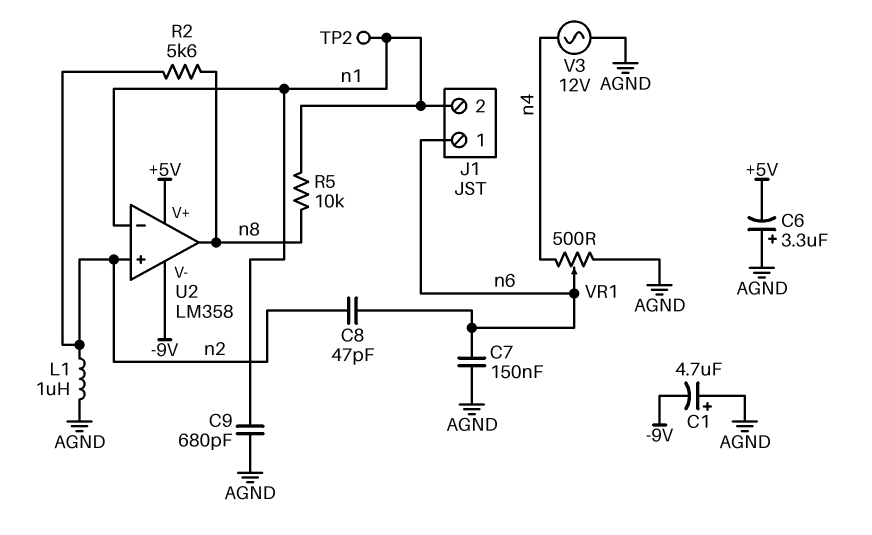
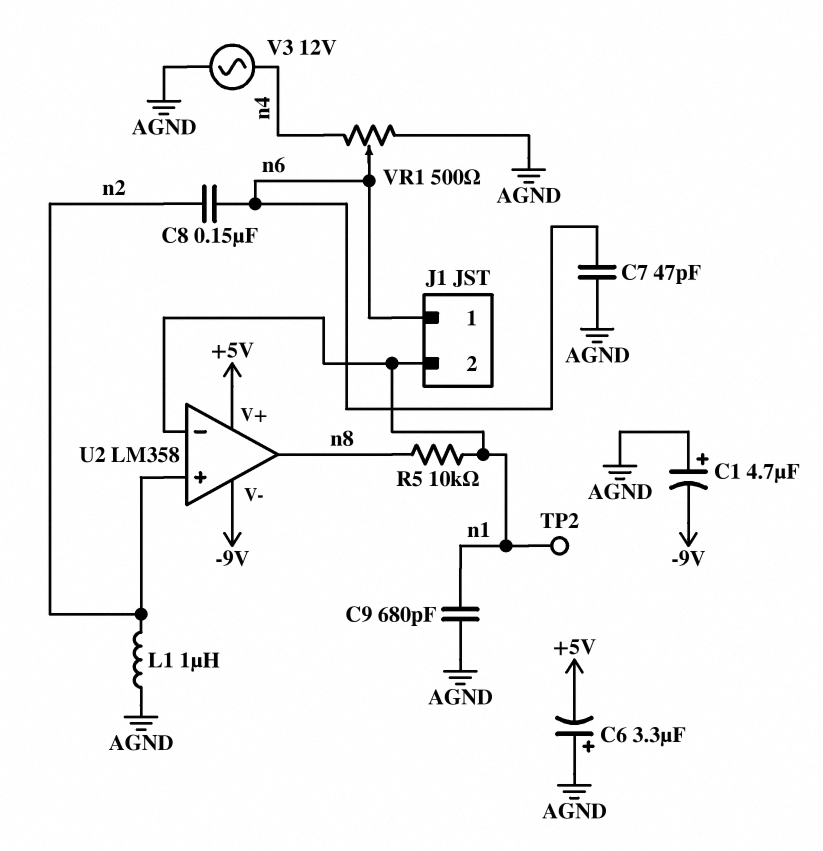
C7: 150nF (AGND, n6) -> 47pF (AGND, n6)
C8: 47pF (n2, n6) -> 150nF (n2, n6)
R2: 5.6k (n2, n8) -> none

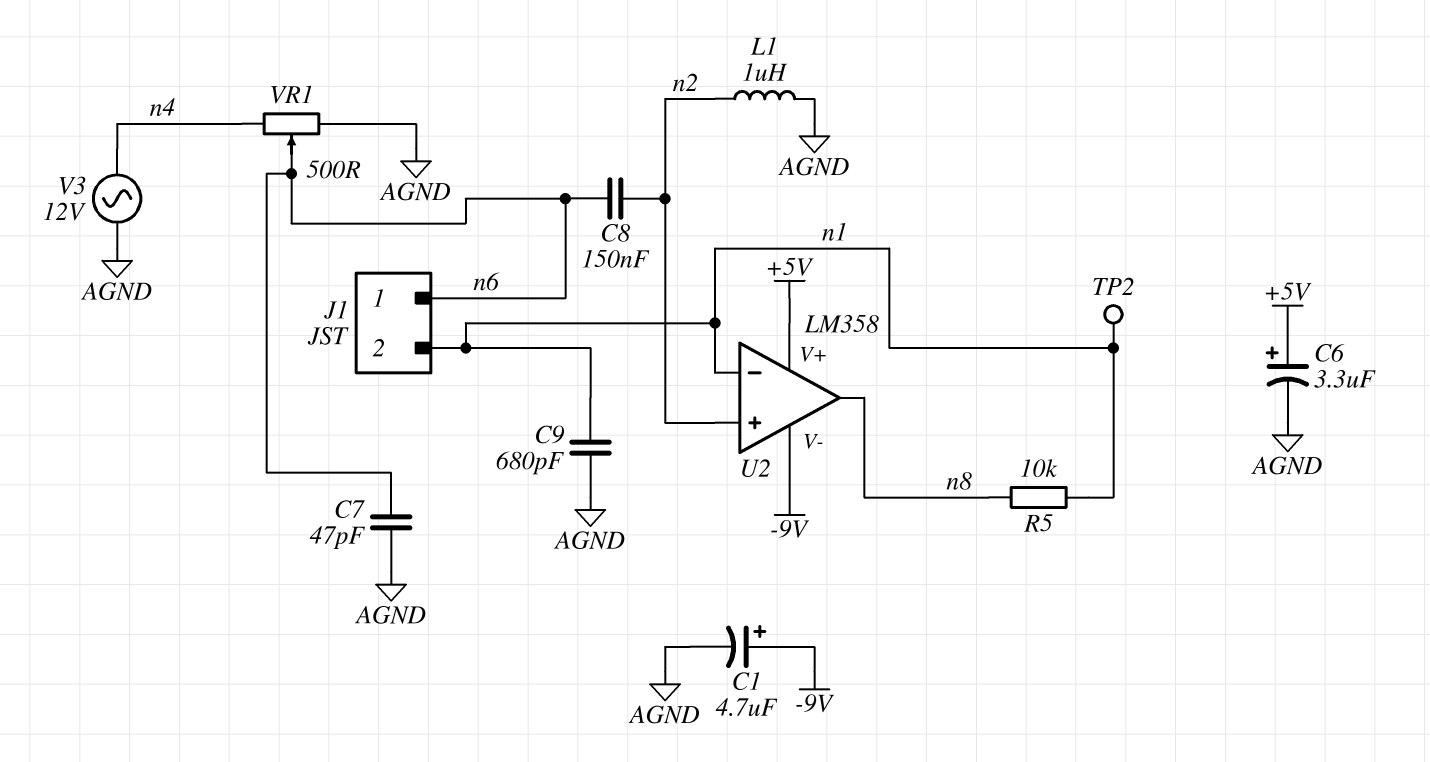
C1: 4.7uF (plus AGND, minus -9V) -> 4.7uF (plus -9V, minus AGND)
C6: 3.3uF (plus AGND, minus +5V) -> 3.3uF (plus +5V, minus AGND)

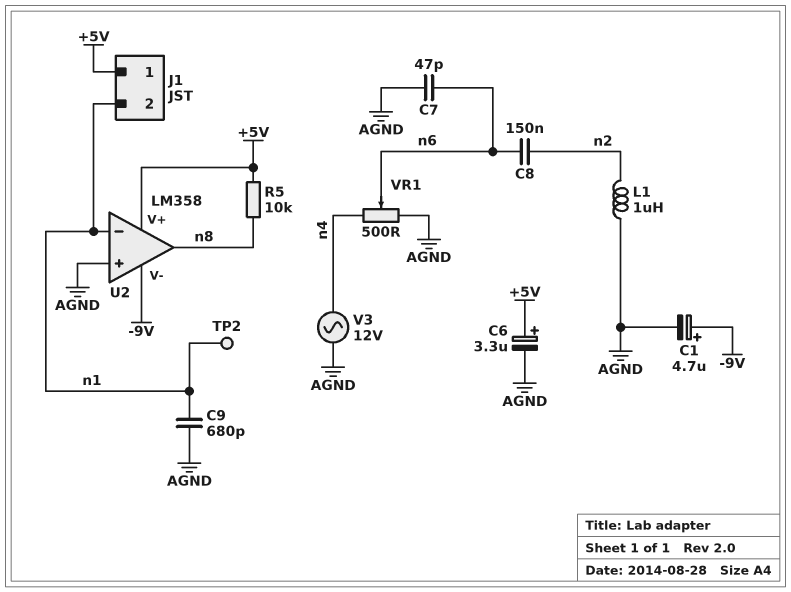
J1 pin 1: n6 -> +5V
R5: 10k (n1, n8) -> 10k (+5V, n8)
U2 pin in+: n2 -> AGND

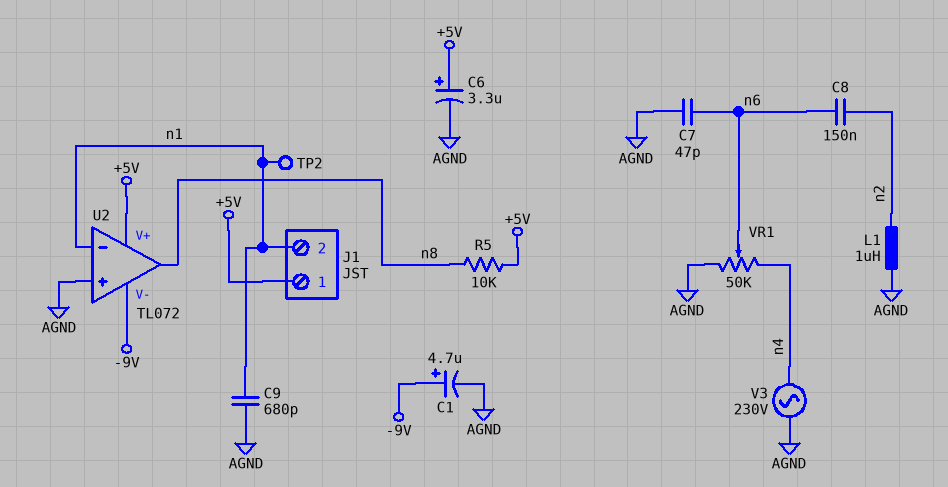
U2: LM358 -> TL072
V3: AC 12V (AGND, n4) -> AC 230V (AGND, n4)
VR1: 500 (AGND, n4, wiper n6) -> 50k (AGND, n4, wiper n6)

